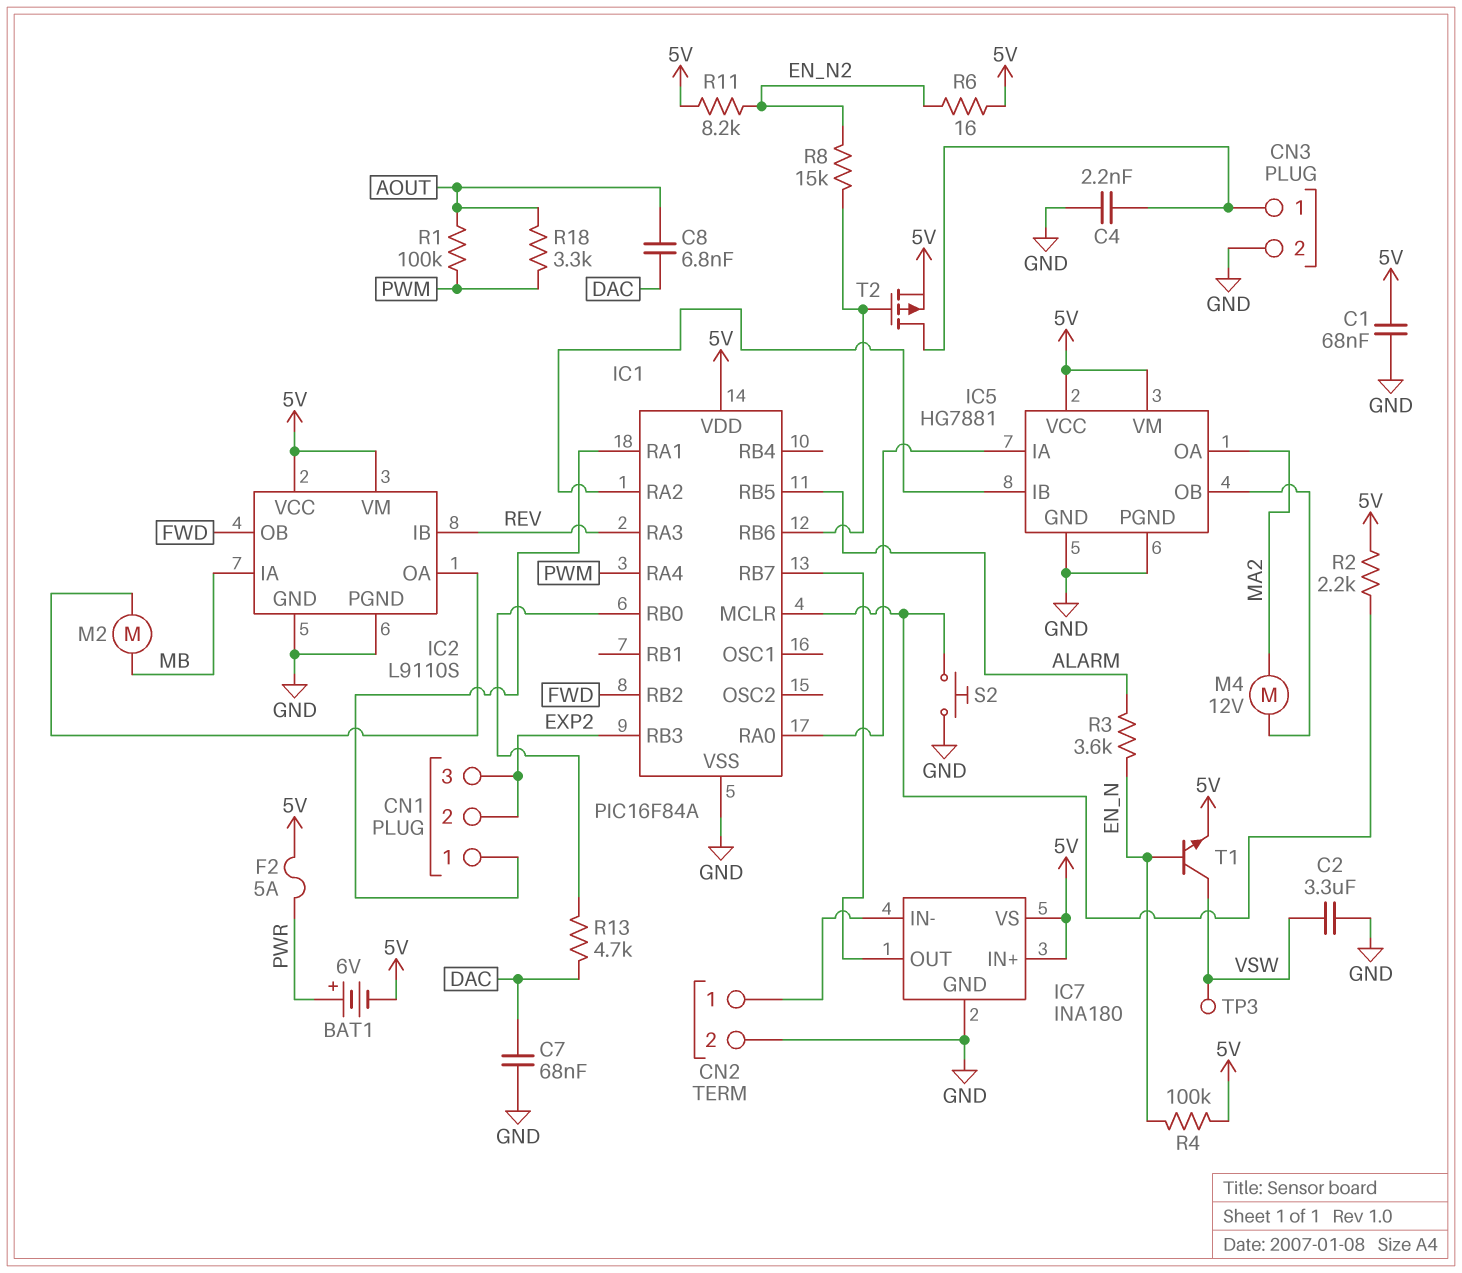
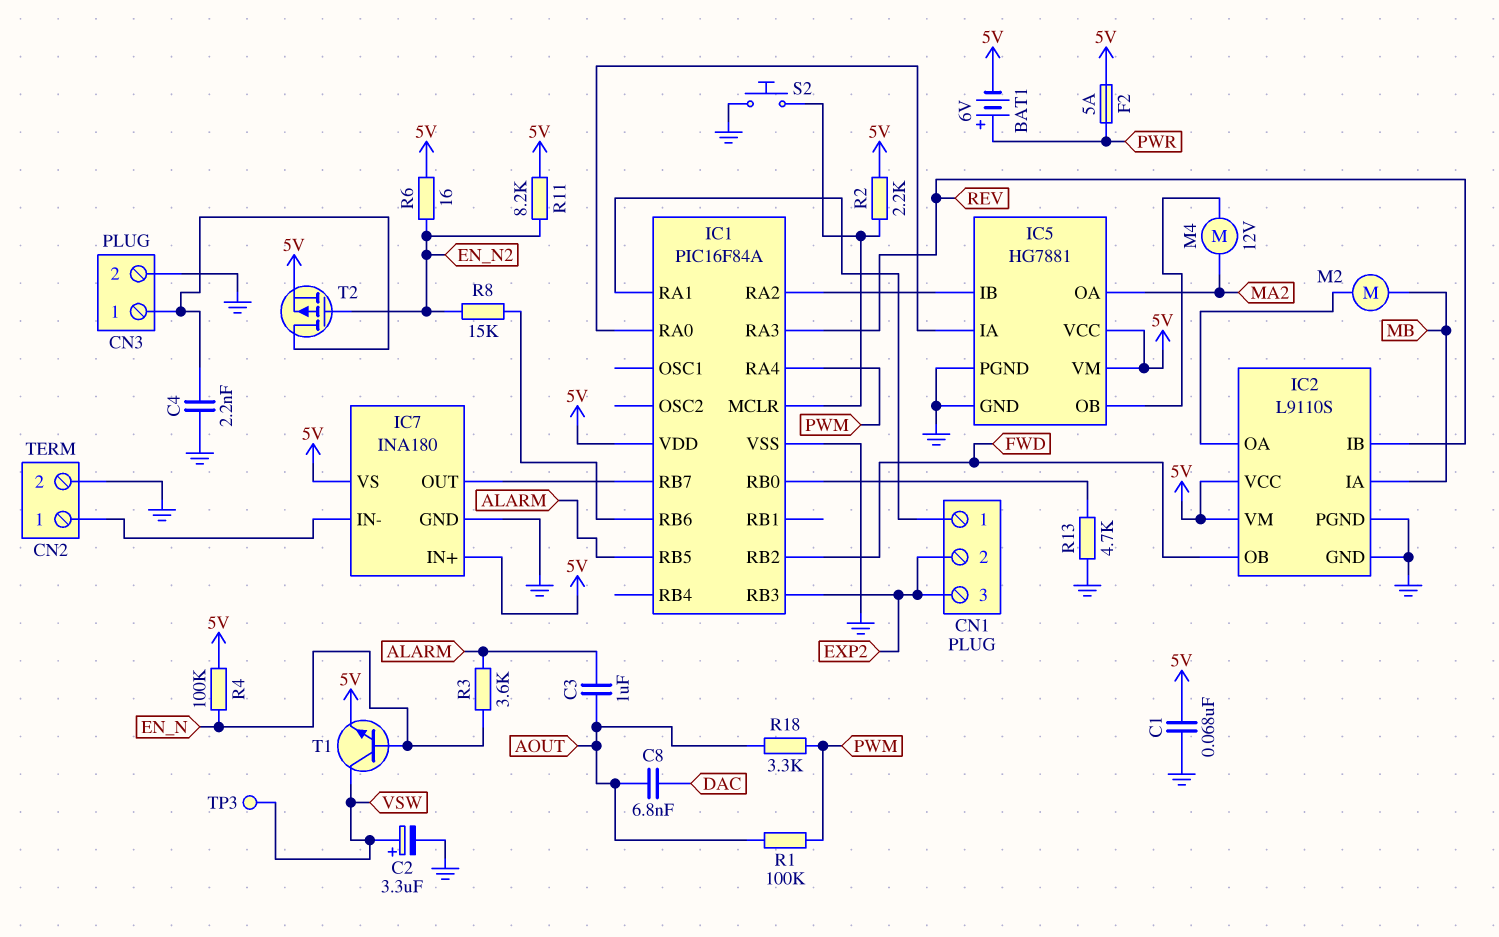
C2: 3.3uF (GND, VSW) -> 3.3uF (plus VSW, minus GND)
C3: none -> 1uF (ALARM, AOUT)
C7: 68nF (DAC, GND) -> none
R13: 4.7k (DAC, IC1/RB0) -> 4.7k (GND, IC1/RB0)
T2: PMOS (G IC1/RB6, D CN3/1, S 5V) -> PMOS (G EN_N2, D CN3/1, S 5V)

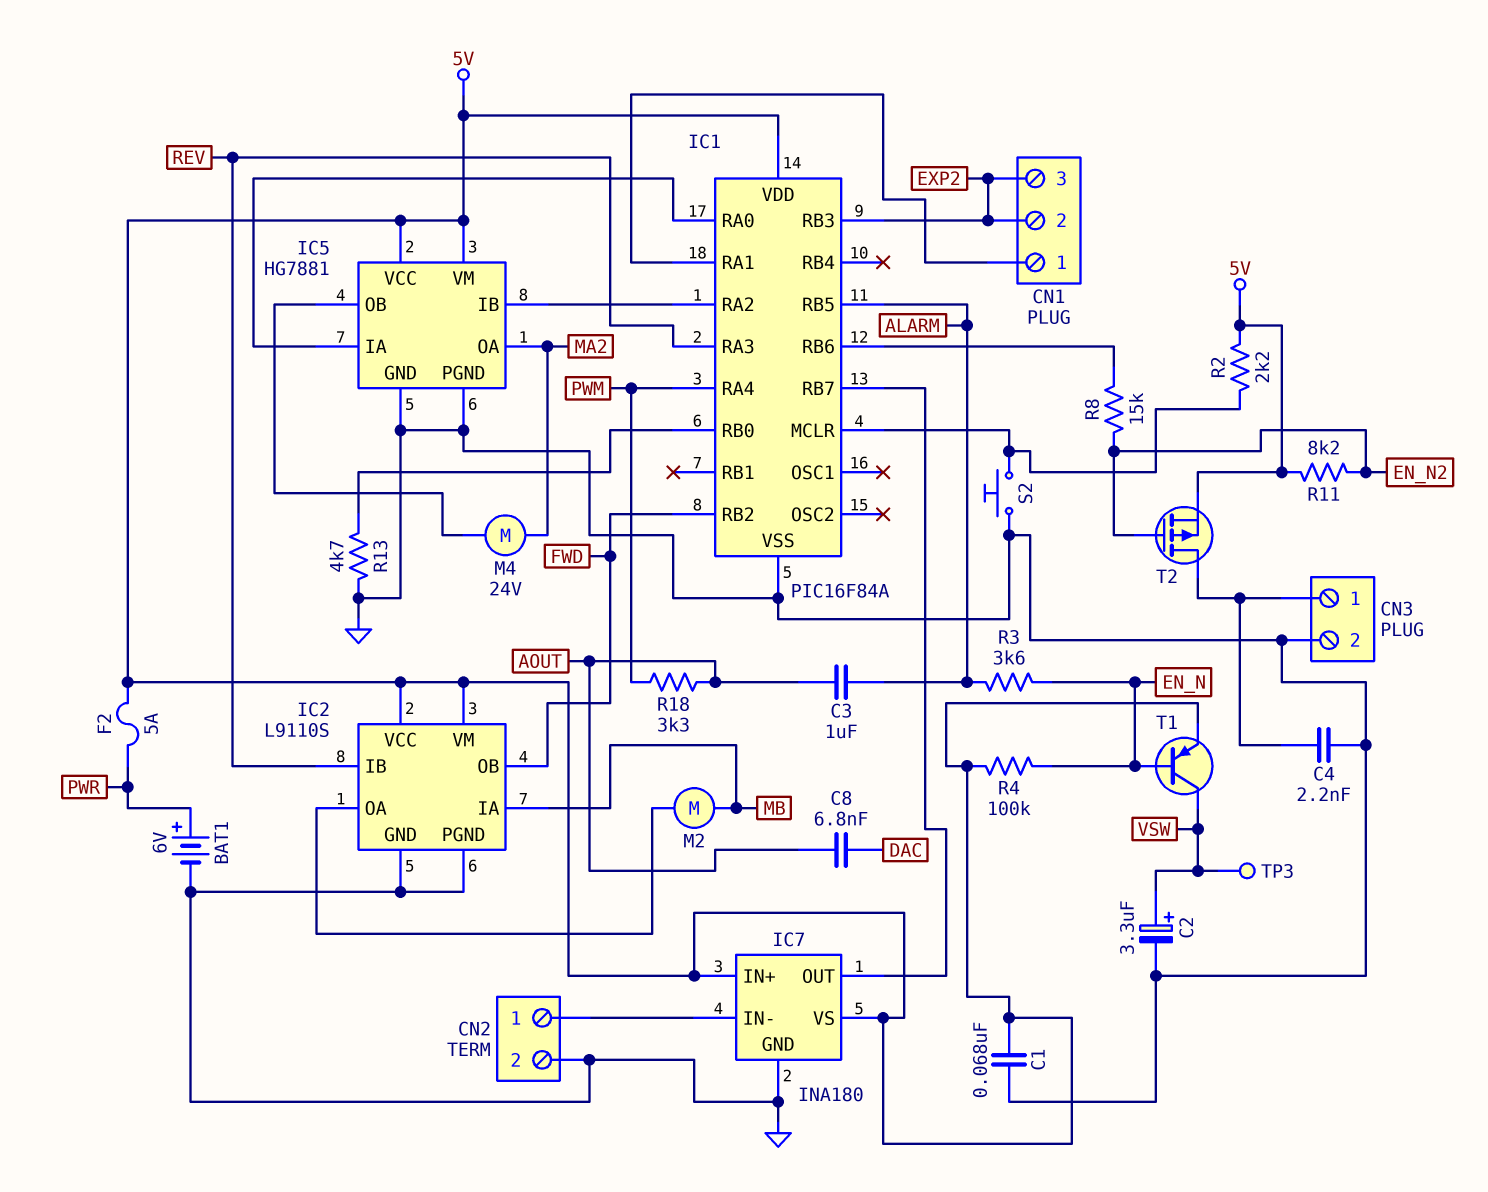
BAT1: 6V (plus PWR, minus 5V) -> 6V (plus PWR, minus GND)
M4: motor 12V (IC5/OB, MA2) -> motor 24V (IC5/OB, MA2)
R1: 100k (AOUT, PWM) -> none
R6: 16 (5V, EN_N2) -> none
T1: NPN (B EN_N, C VSW, E 5V) -> PNP (B EN_N, C VSW, E 5V)

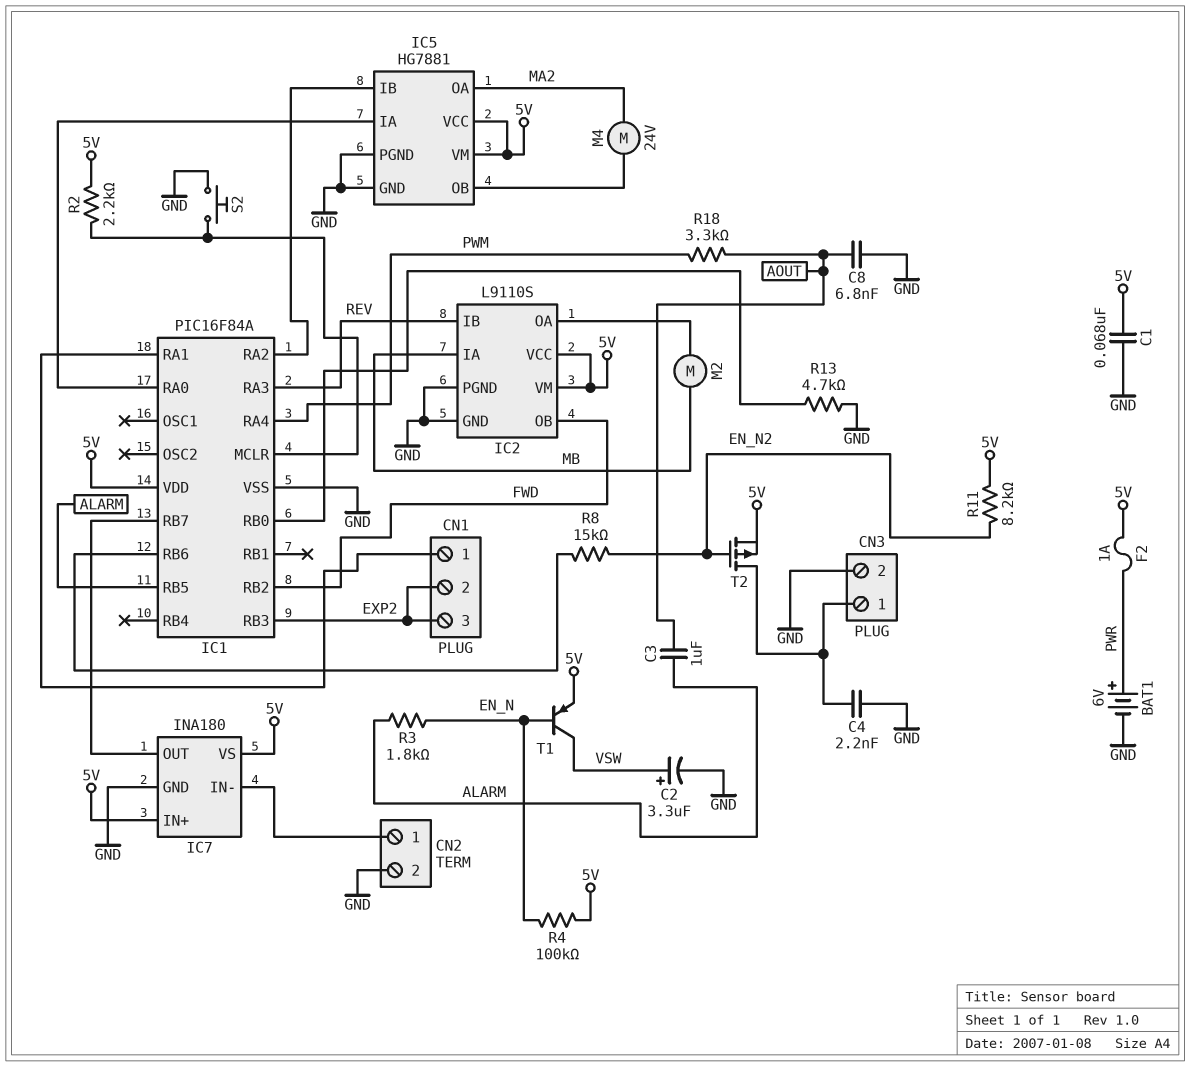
C8: 6.8nF (AOUT, DAC) -> 6.8nF (AOUT, GND)
F2: 5A (5V, PWR) -> 1A (5V, PWR)
R3: 3.6k (ALARM, EN_N) -> 1.8k (ALARM, EN_N)
TP3: test point (VSW) -> none

